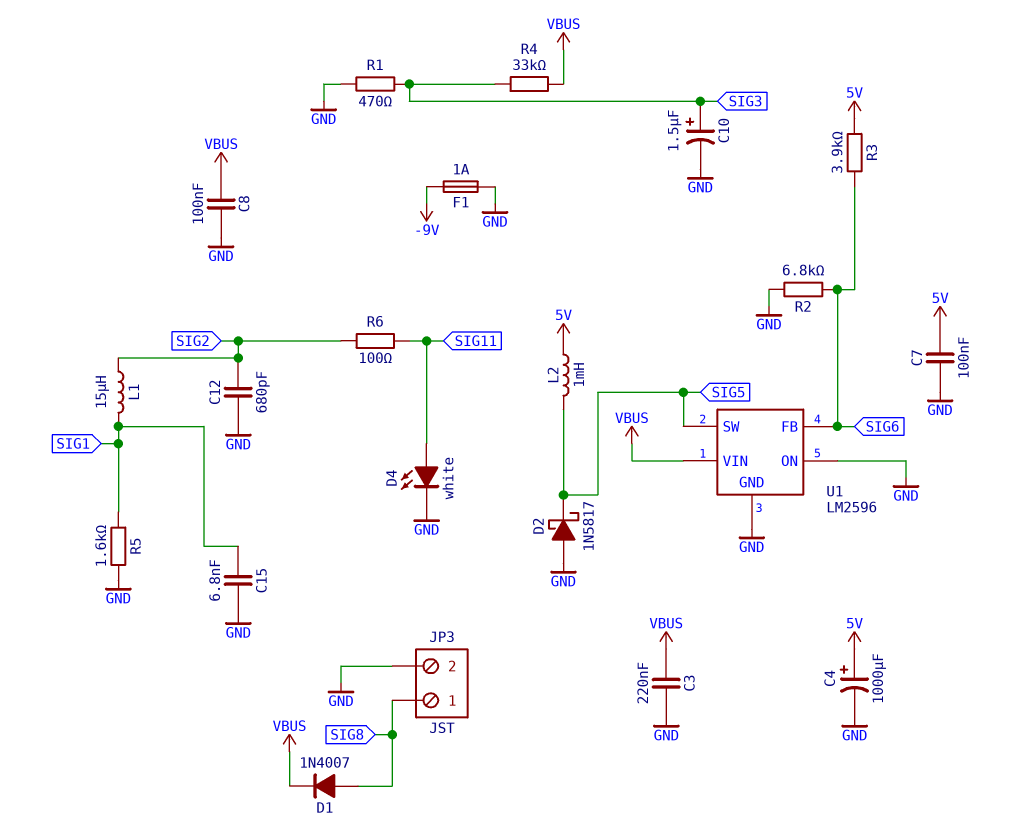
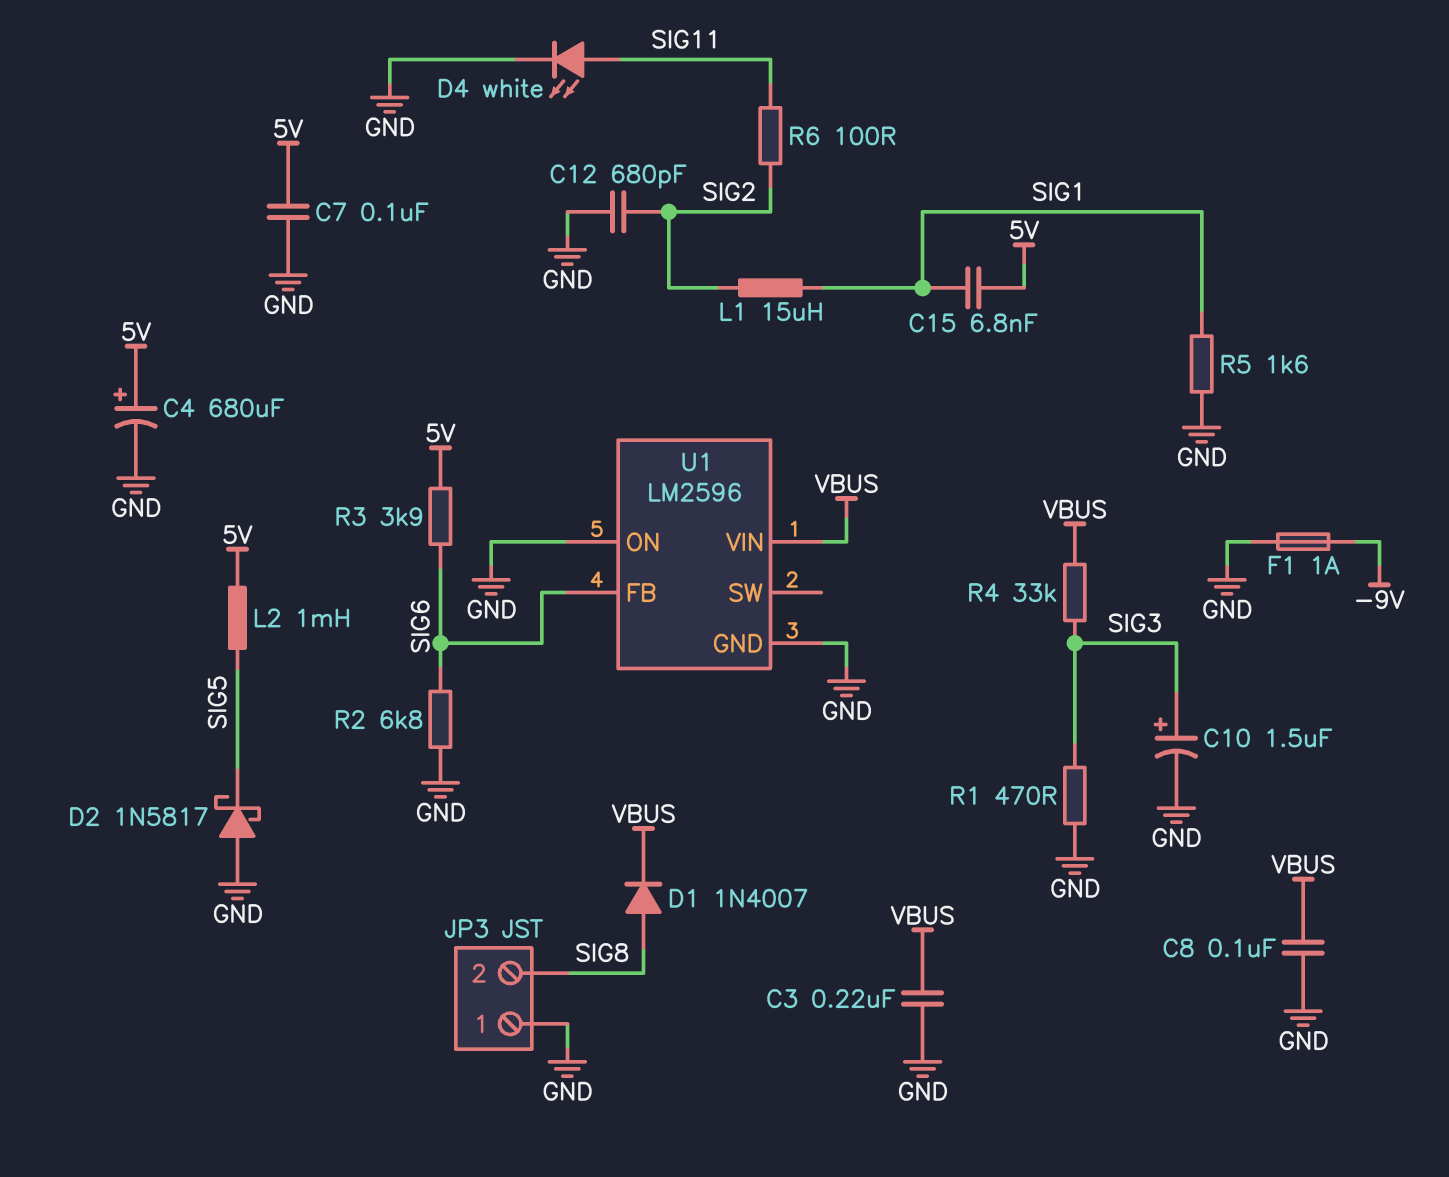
C4: 1000uF (plus 5V, minus GND) -> 680uF (plus 5V, minus GND)
C15: 6.8nF (GND, SIG1) -> 6.8nF (5V, SIG1)
JP3 pin 1: SIG8 -> GND
JP3 pin 2: GND -> SIG8
U1 pin SW: SIG5 -> none

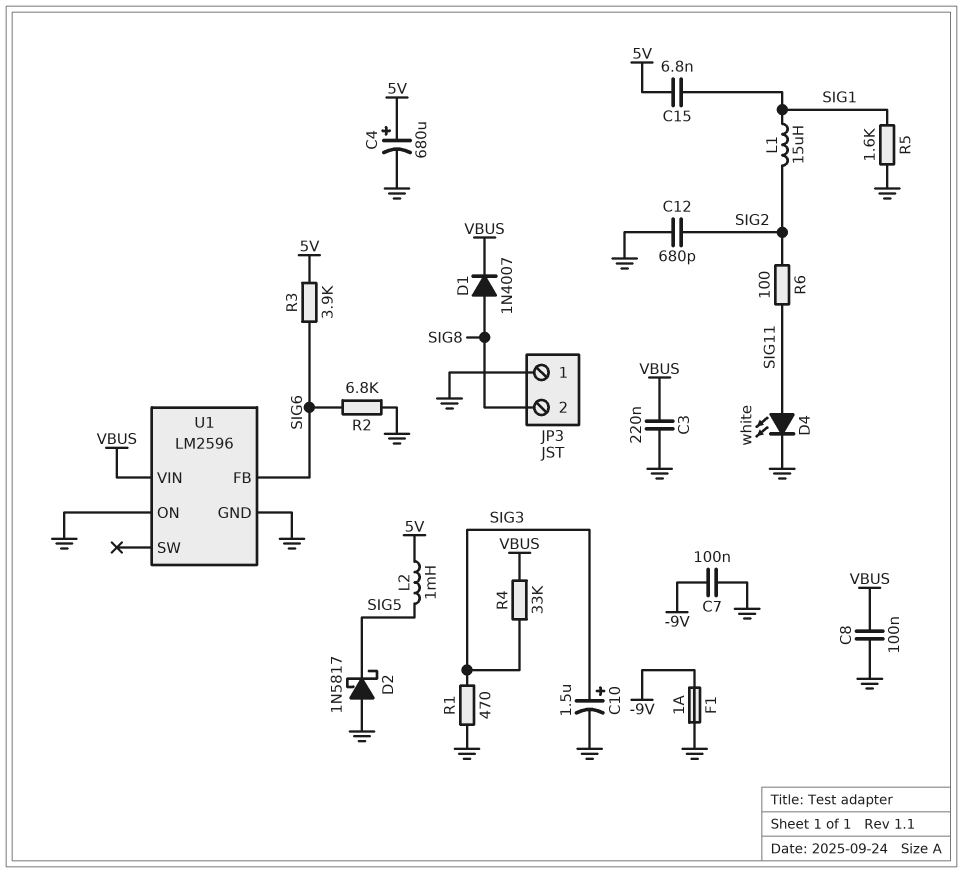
C7: 100nF (5V, GND) -> 100nF (-9V, GND)

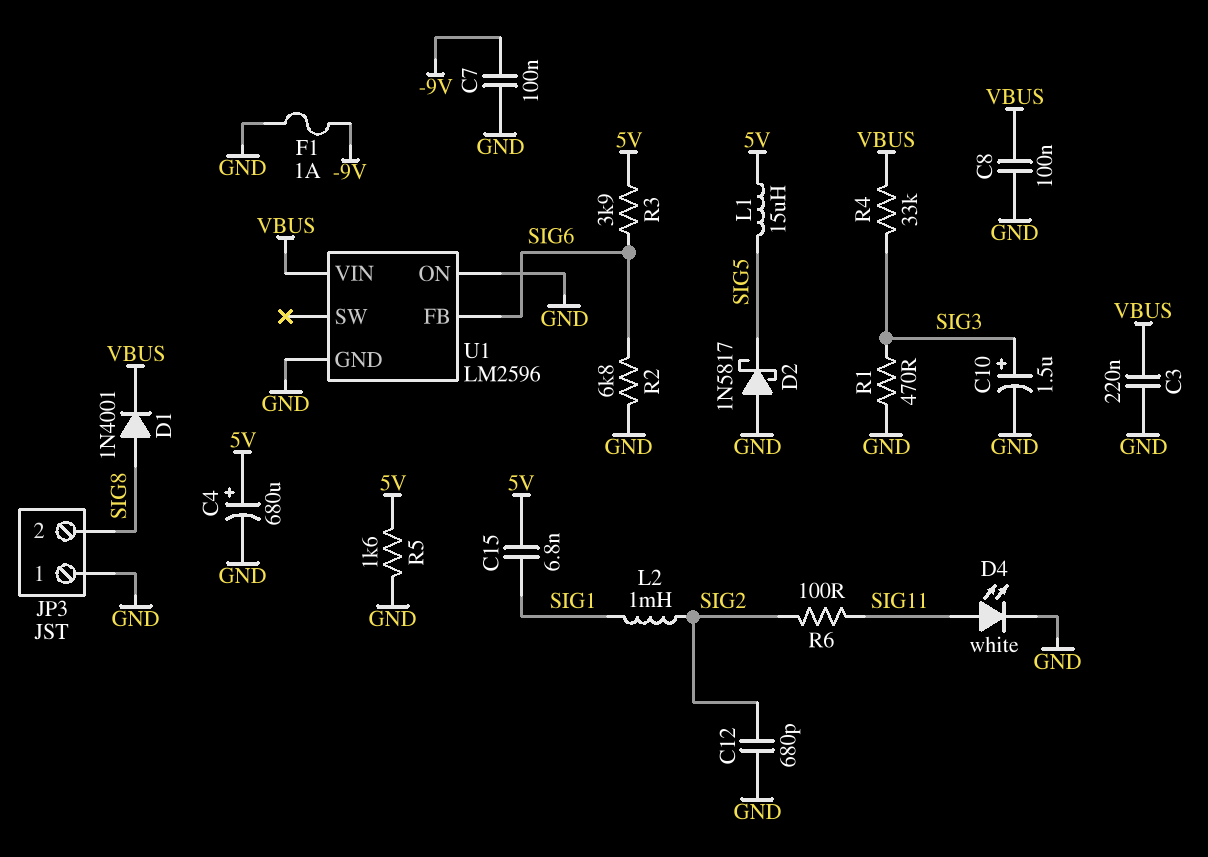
D1: diode 1N4007 (A SIG8, K VBUS) -> diode 1N4001 (A SIG8, K VBUS)
L1: 15uH (SIG1, SIG2) -> 15uH (5V, SIG5)
L2: 1mH (5V, SIG5) -> 1mH (SIG1, SIG2)
R5: 1.6k (GND, SIG1) -> 1.6k (5V, GND)

